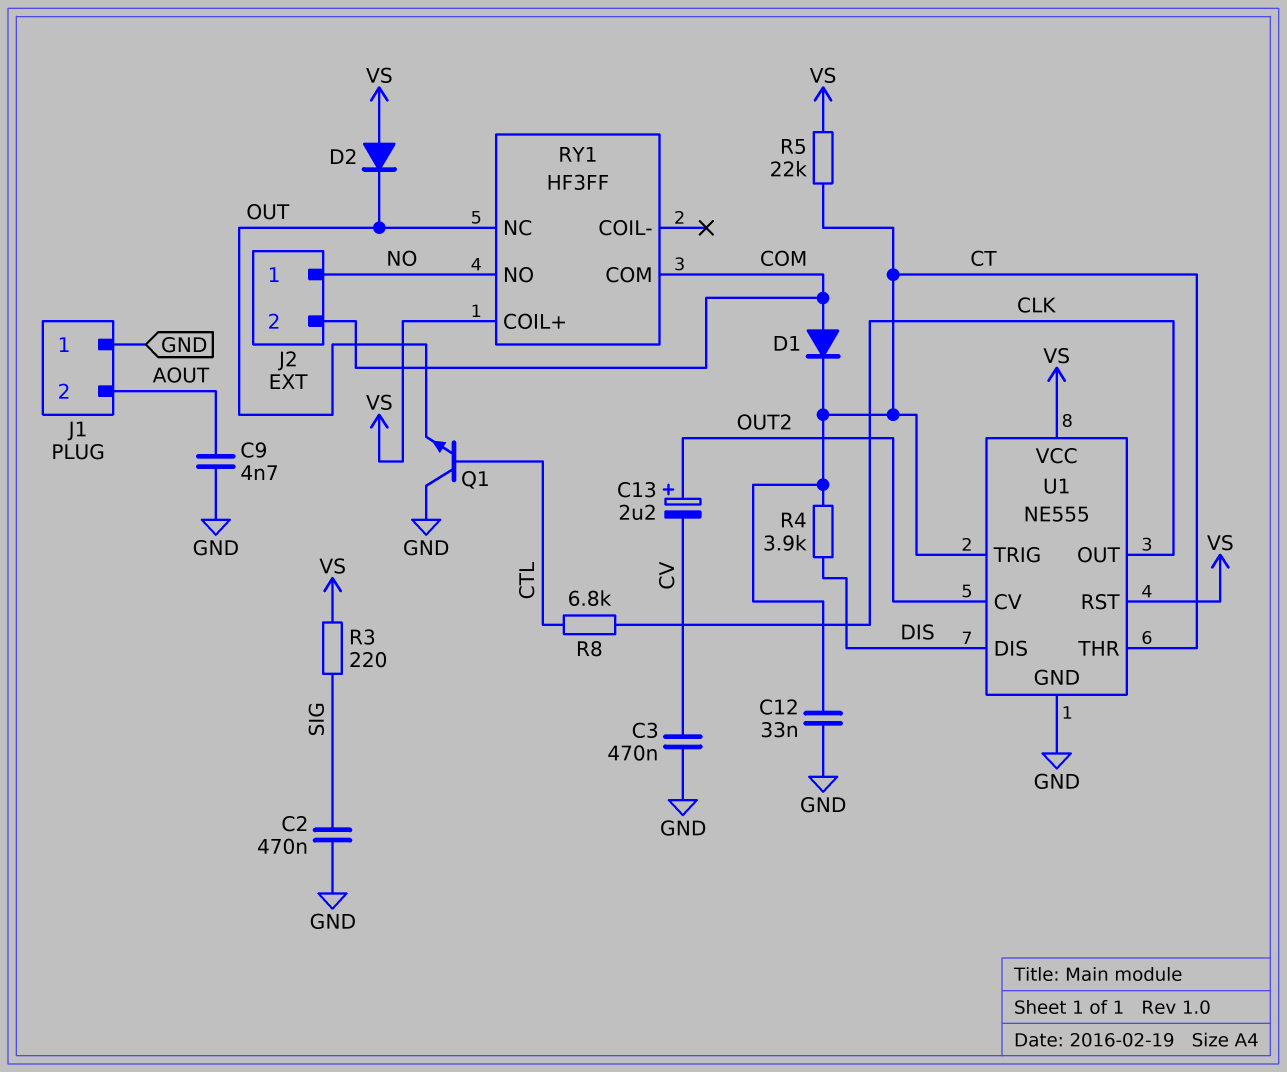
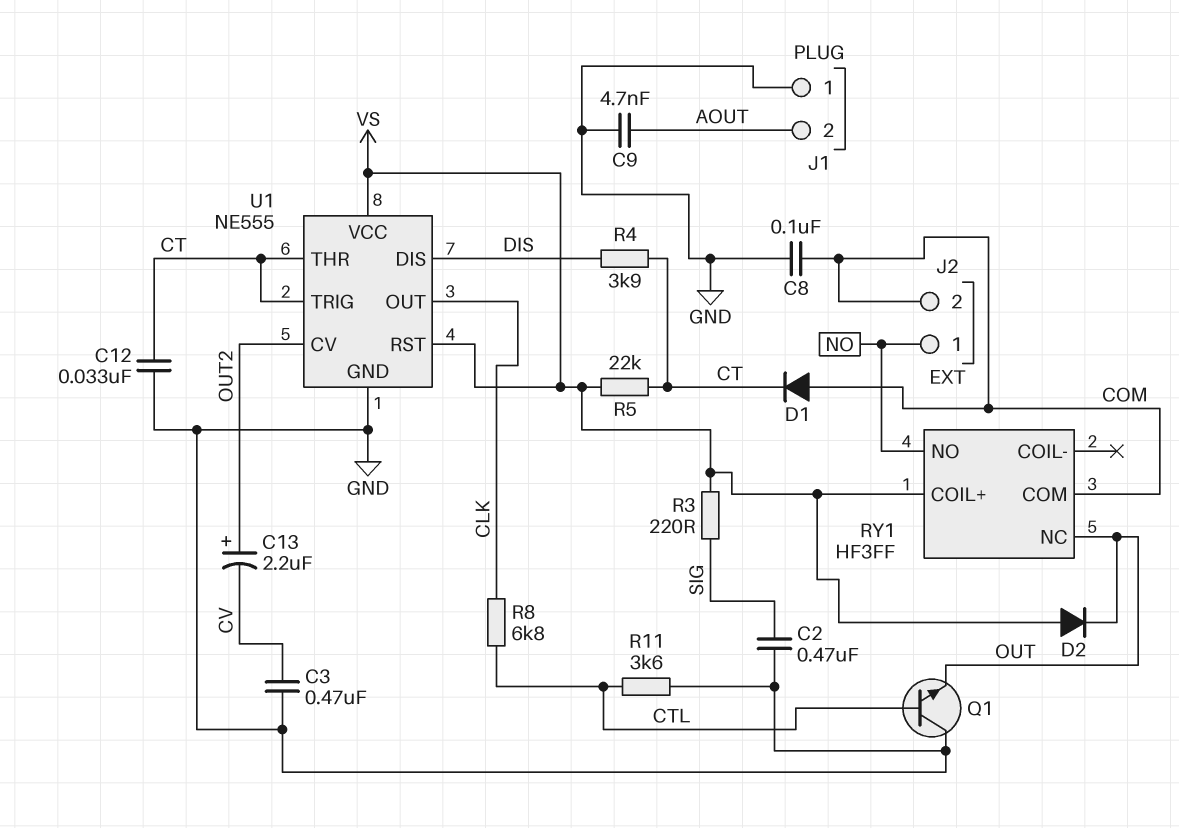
C8: none -> 100nF (COM, GND)
R11: none -> 3.6k (CTL, GND)

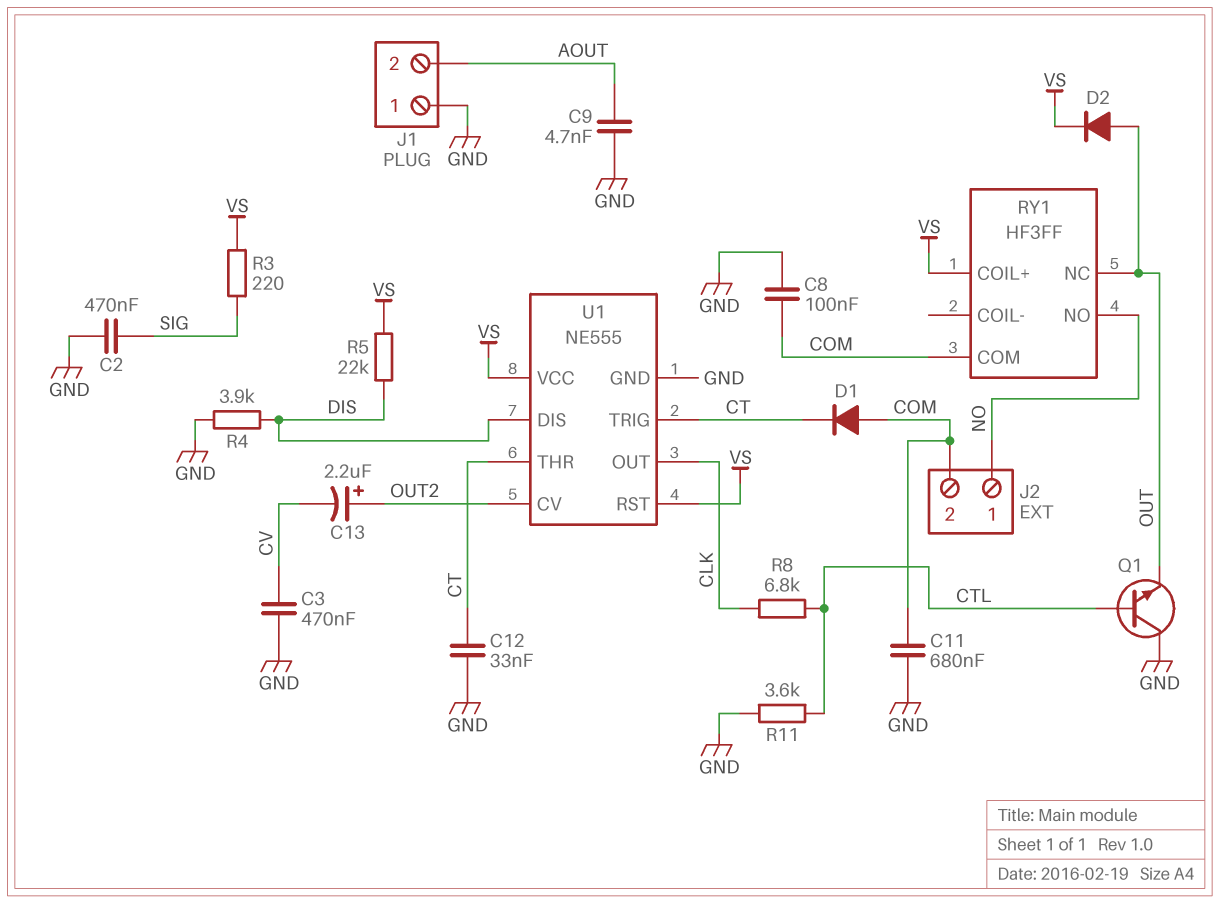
C11: none -> 680nF (COM, GND)
D2: diode (A VS, K OUT) -> diode (A OUT, K VS)
R4: 3.9k (CT, DIS) -> 3.9k (DIS, GND)
R5: 22k (CT, VS) -> 22k (DIS, VS)

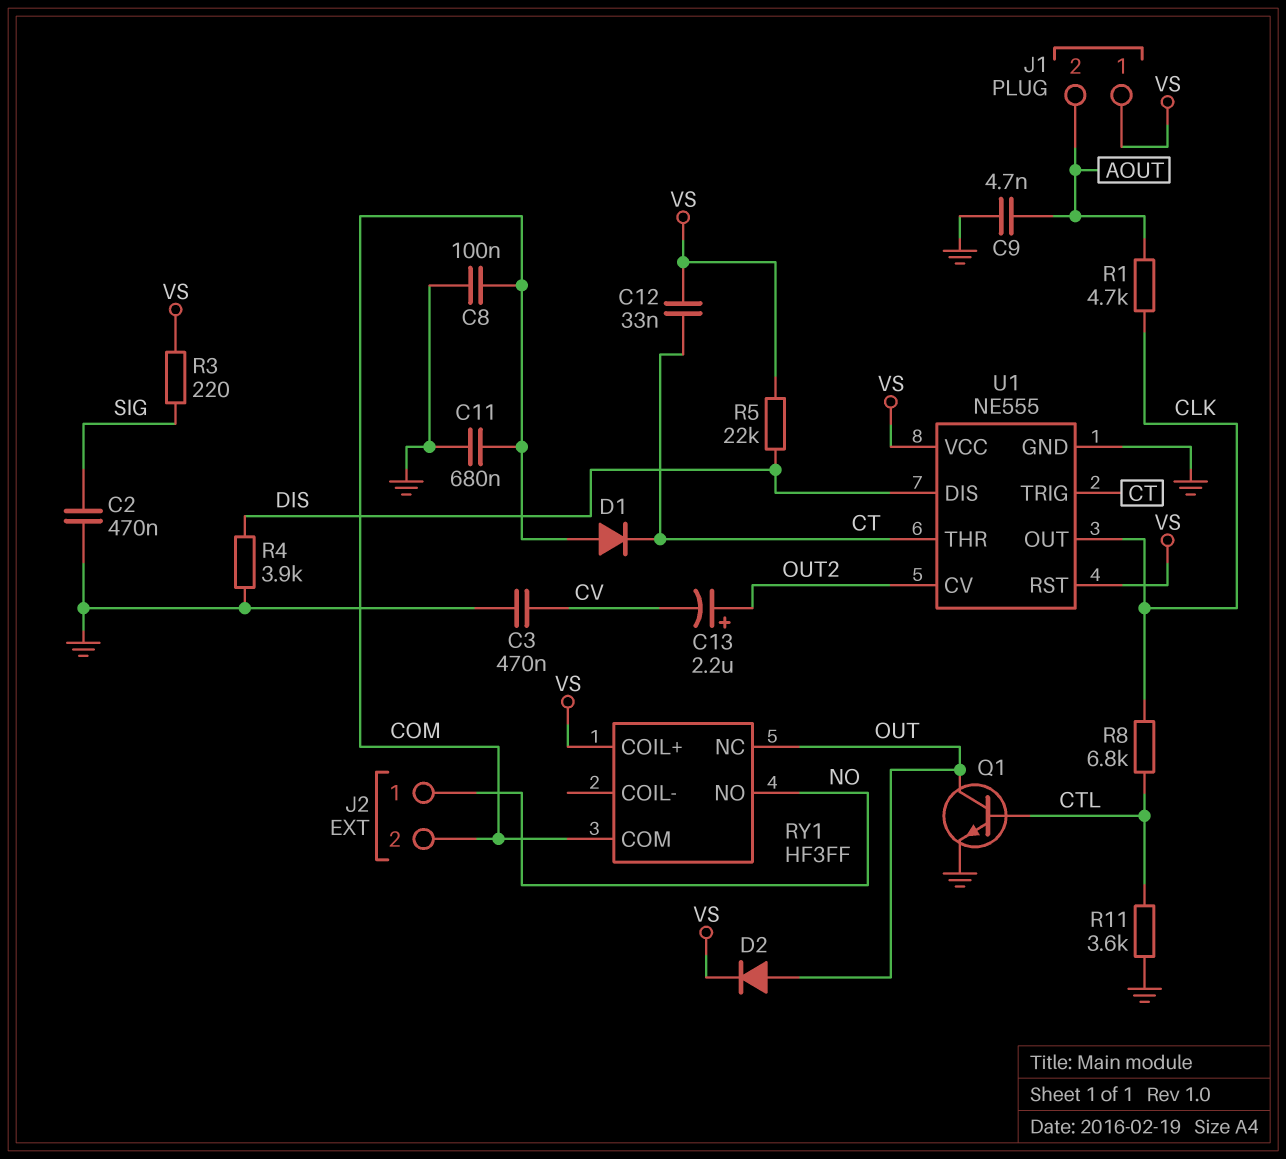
C12: 33nF (CT, GND) -> 33nF (CT, VS)
J1 pin 1: GND -> VS
Q1: NPN (B CTL, C GND, E OUT) -> NPN (B CTL, C OUT, E GND)
R1: none -> 4.7k (AOUT, CLK)

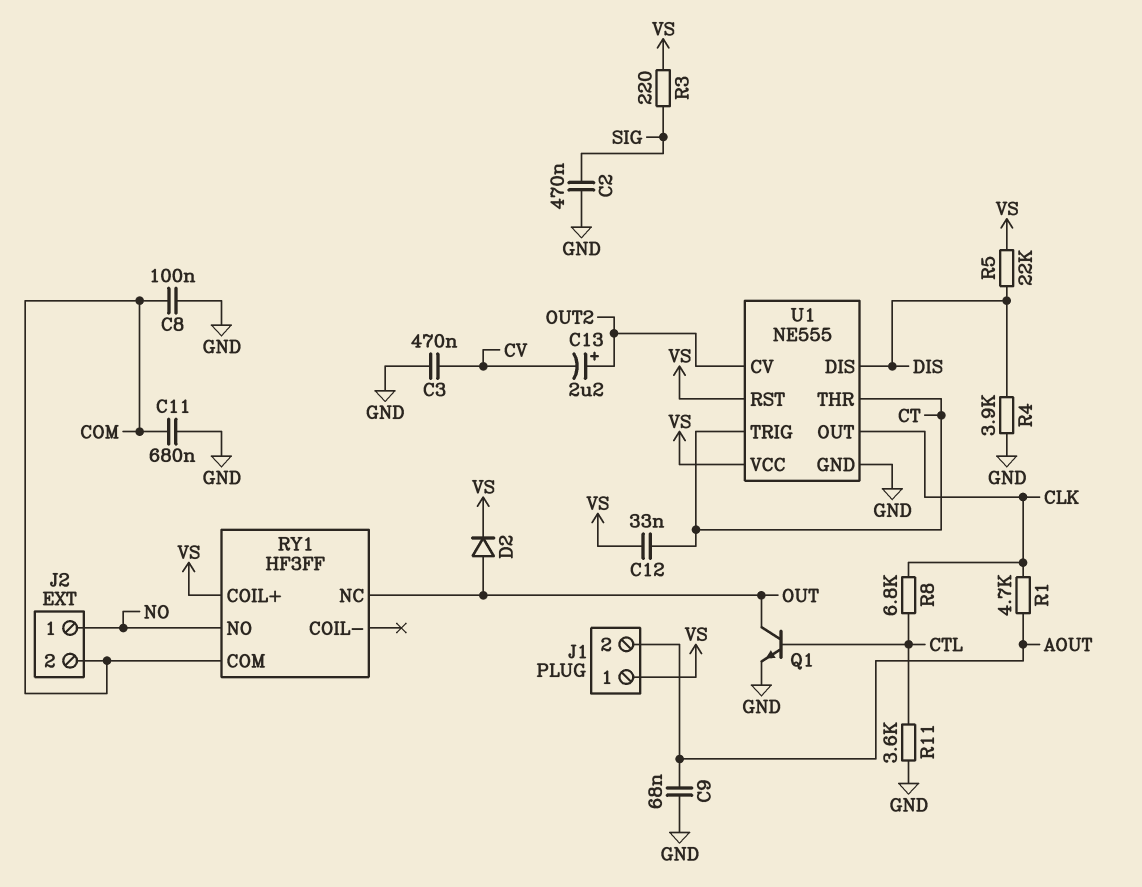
C9: 4.7nF (AOUT, GND) -> 68nF (AOUT, GND)
D1: diode (A COM, K CT) -> none

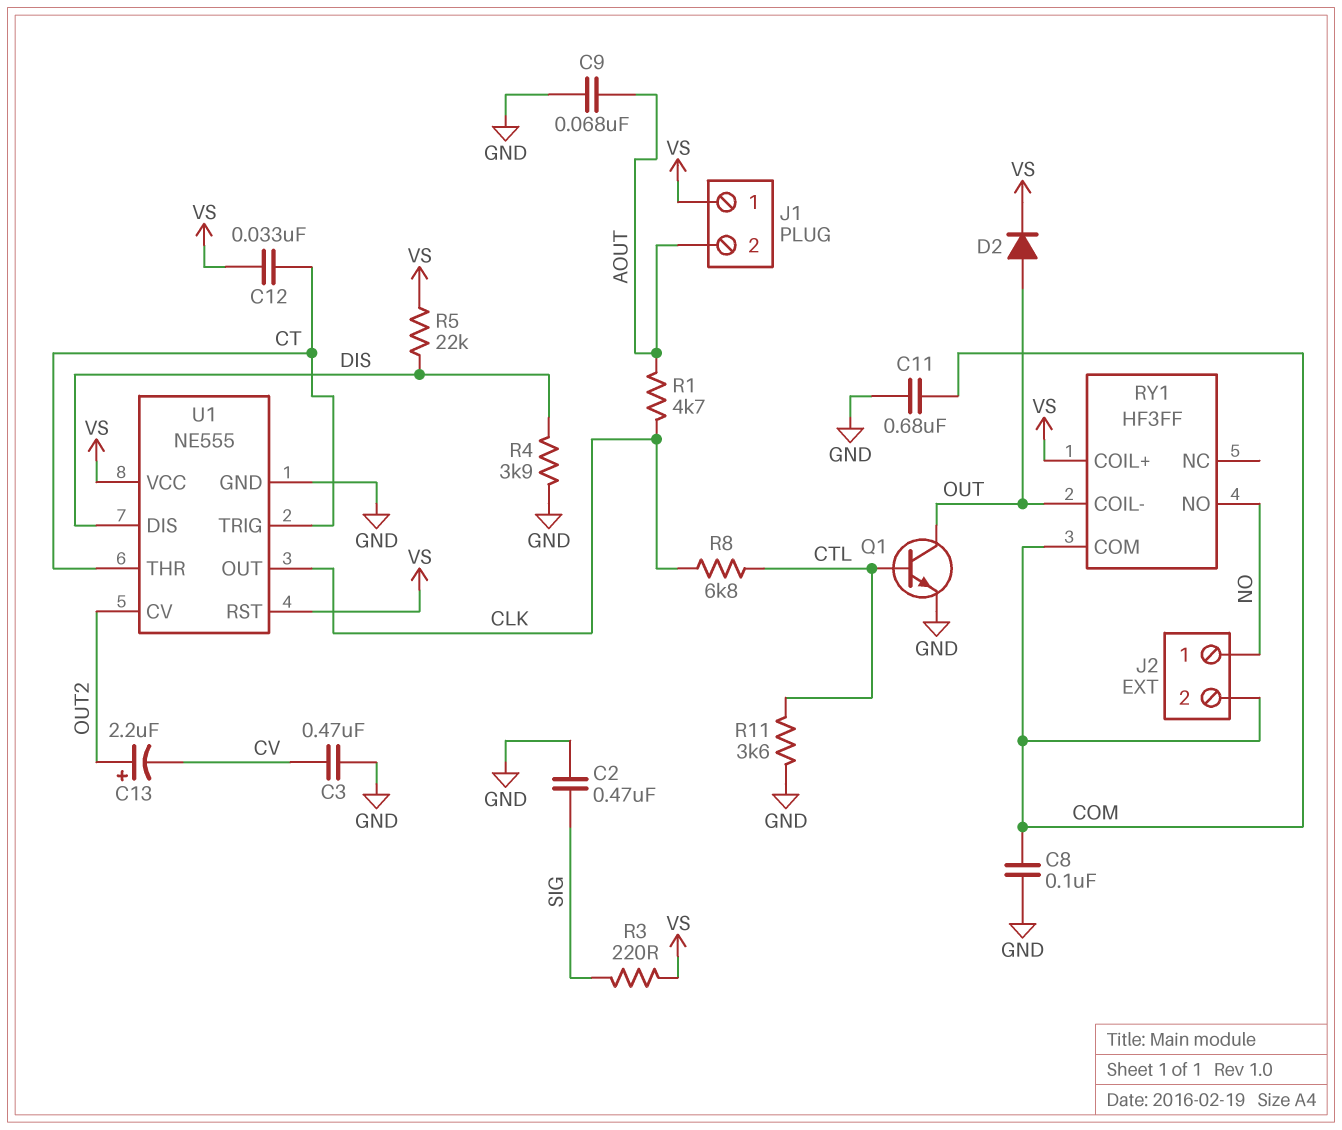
RY1 pin COIL-: none -> OUT
RY1 pin NC: OUT -> none

